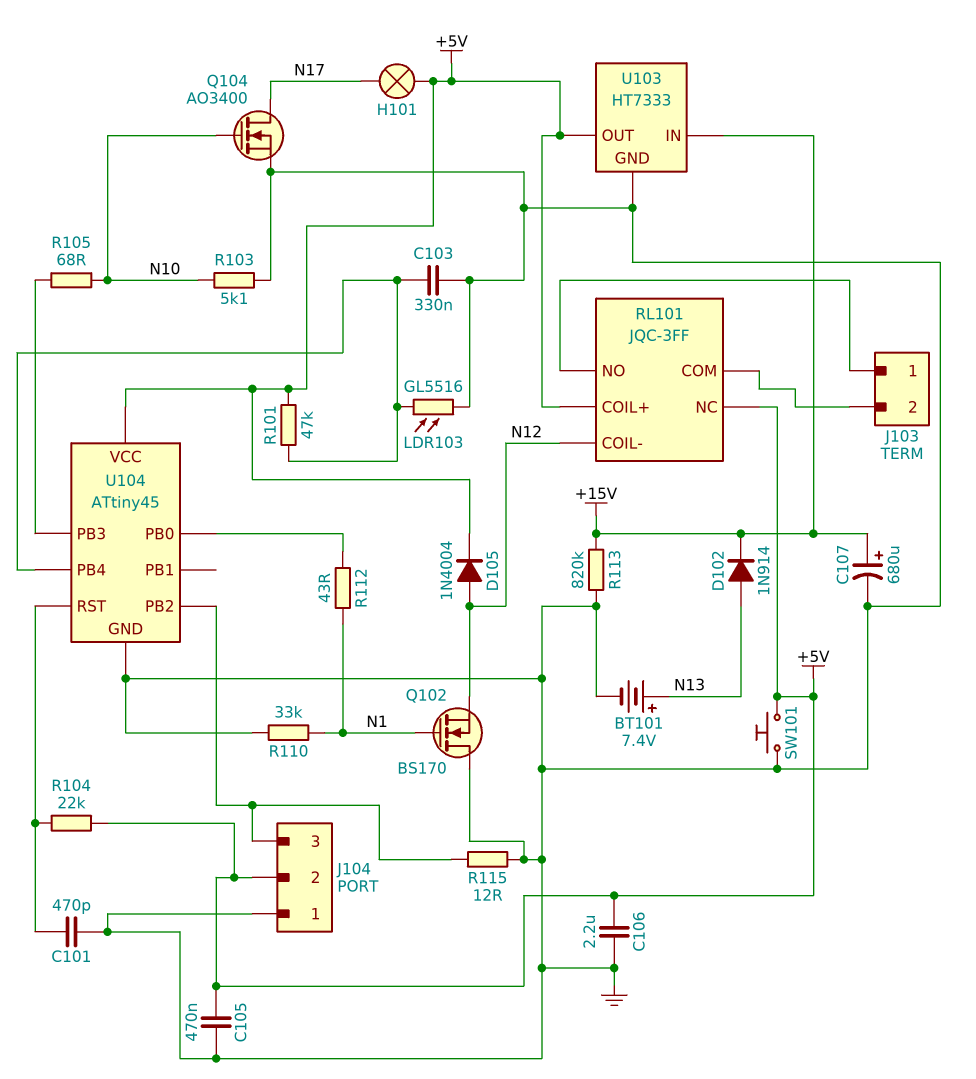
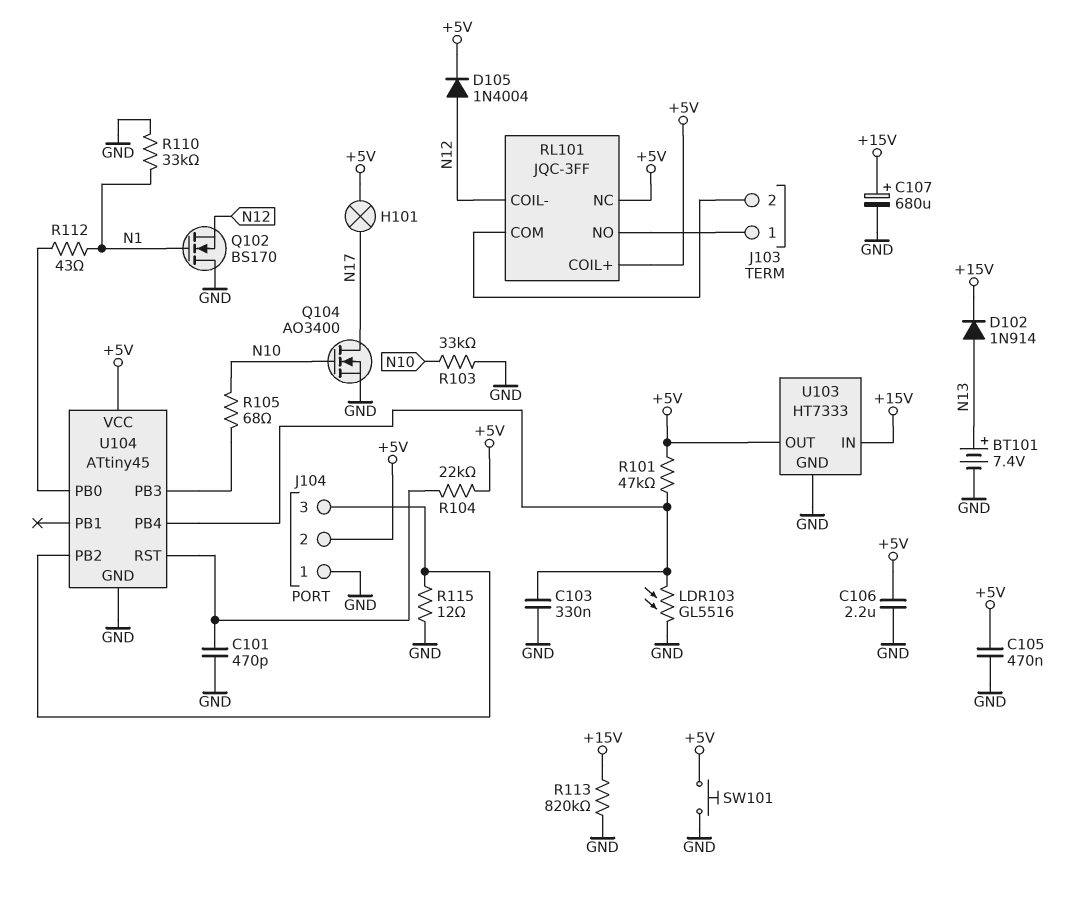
R103: 5.1k (GND, N10) -> 33k (GND, N10)

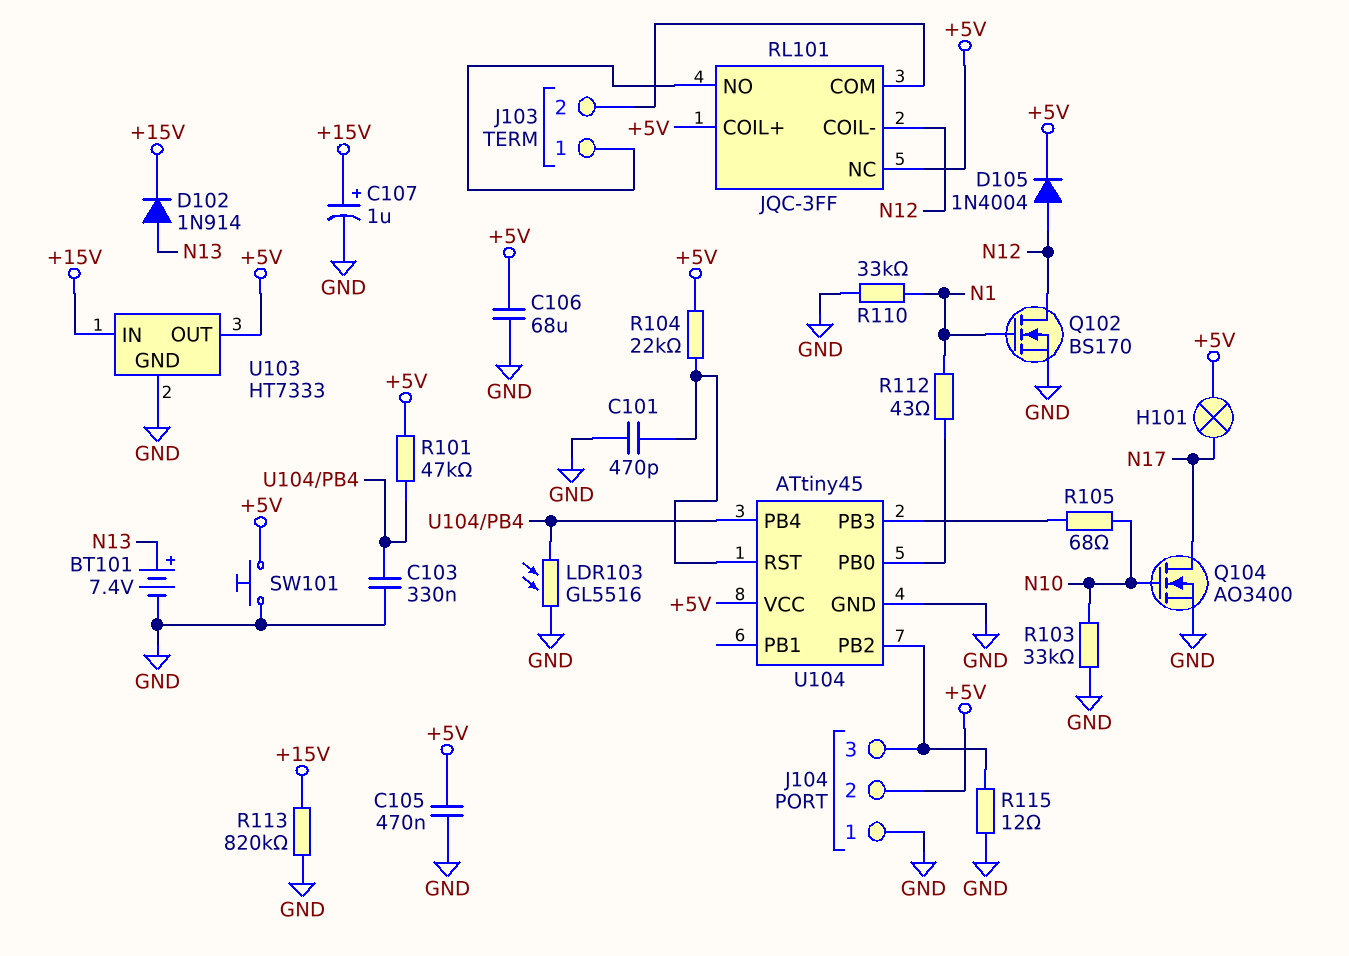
C106: 2.2uF (+5V, GND) -> 68uF (+5V, GND)
C107: 680uF (plus +15V, minus GND) -> 1uF (plus +15V, minus GND)
Q102: NMOS BS170 (G N1, D GND, S N12) -> NMOS BS170 (G N1, D N12, S GND)

